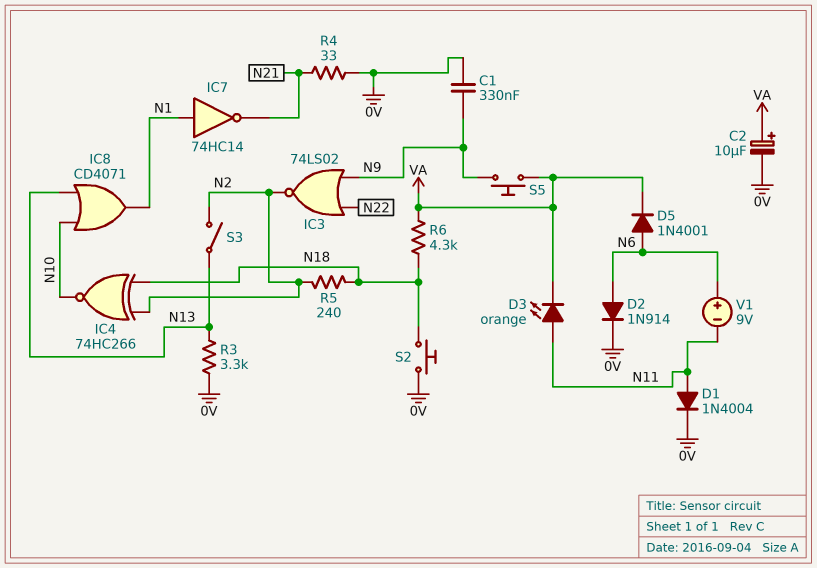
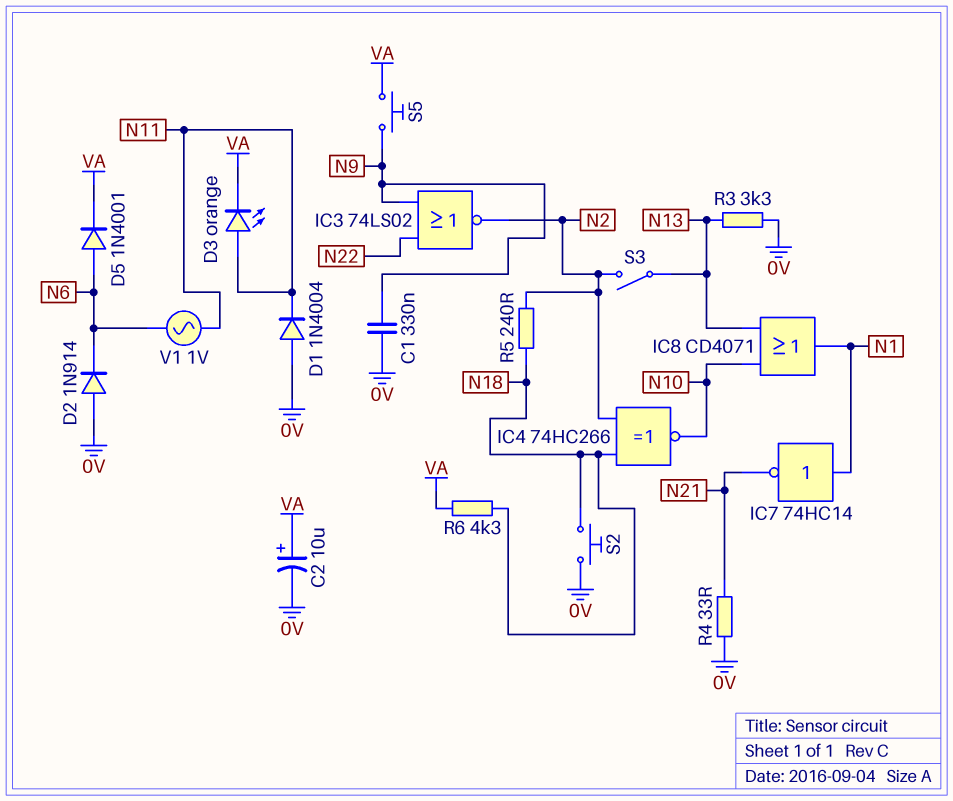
D1: diode 1N4004 (A N11, K 0V) -> diode 1N4004 (A 0V, K N11)
D2: diode 1N914 (A N6, K 0V) -> diode 1N914 (A 0V, K N6)
V1: 9V (plus N6, minus N11) -> AC 1V (N6, N11)

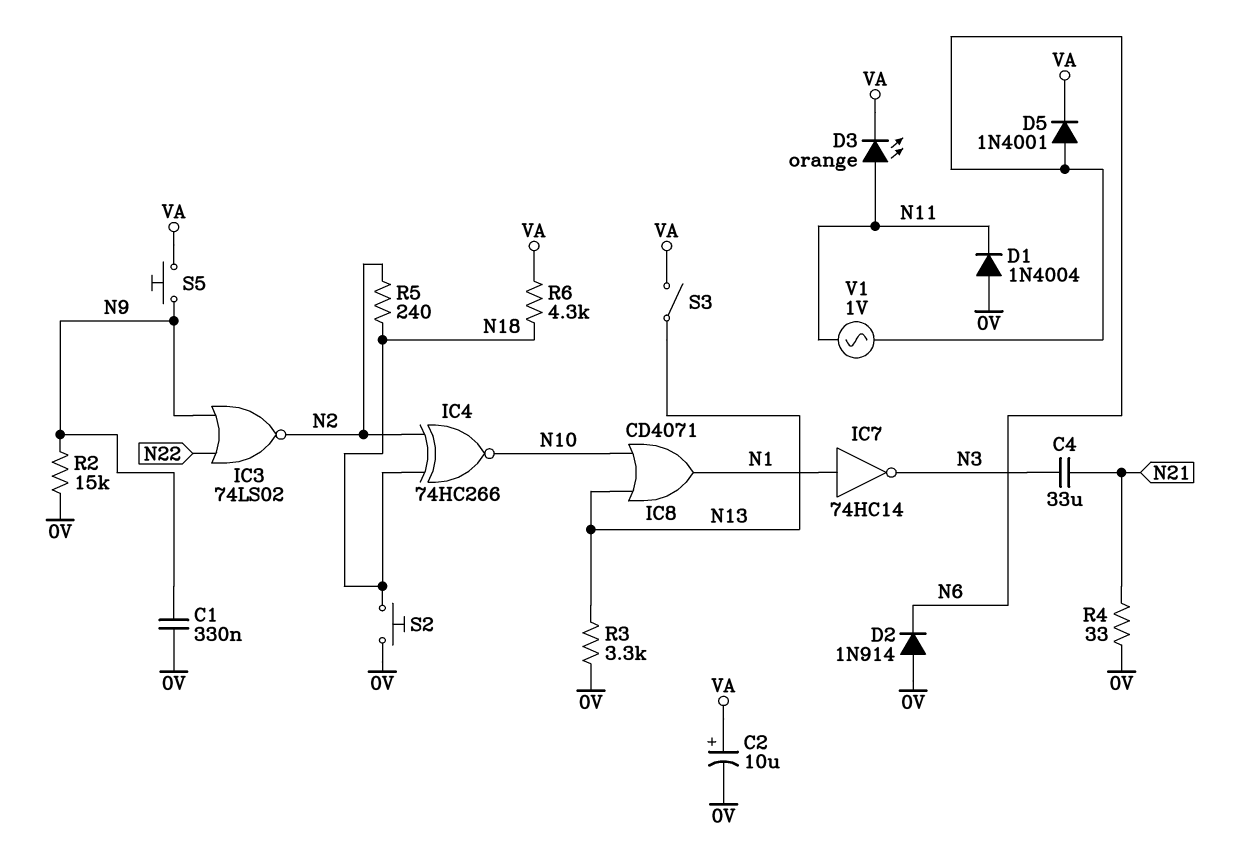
C4: none -> 33uF (N3, N21)
IC7: NOT 74HC14 (in N1, out N21) -> NOT 74HC14 (in N1, out N3)
R2: none -> 15k (0V, N9)
S3: switch (N2, N13) -> switch (N13, VA)

